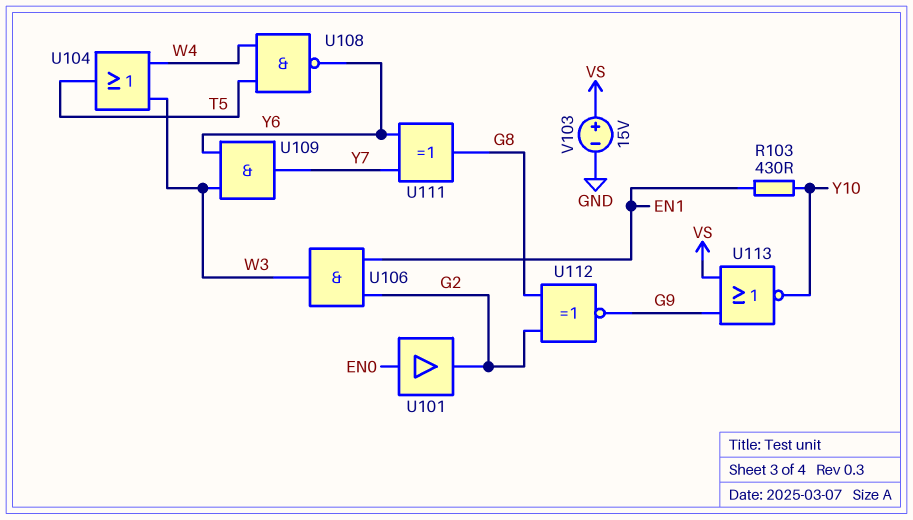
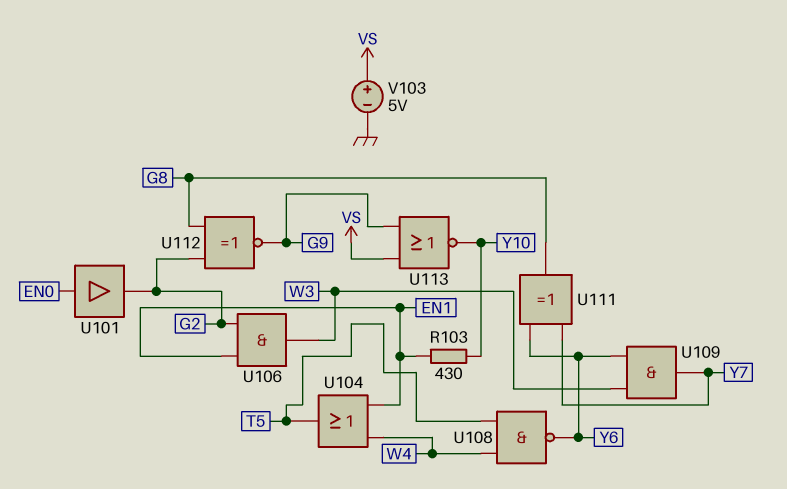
U104: OR (in W3, in W4, out T5) -> OR (in EN1, in W4, out T5)
V103: 15V (plus VS, minus GND) -> 5V (plus VS, minus GND)

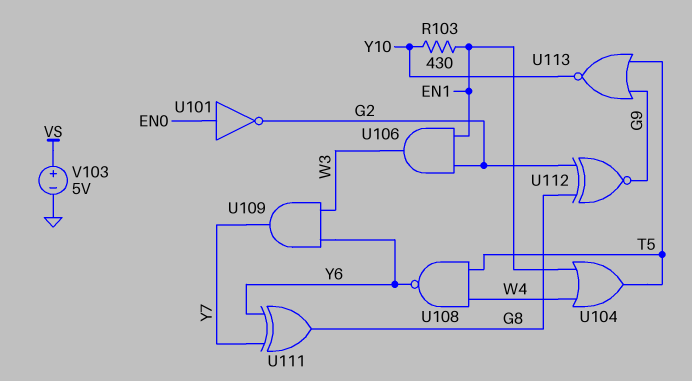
U101: buffer (in EN0, out G2) -> NOT (in EN0, out G2)
U113: NOR (in G9, in VS, out Y10) -> NOR (in G9, in T5, out Y10)

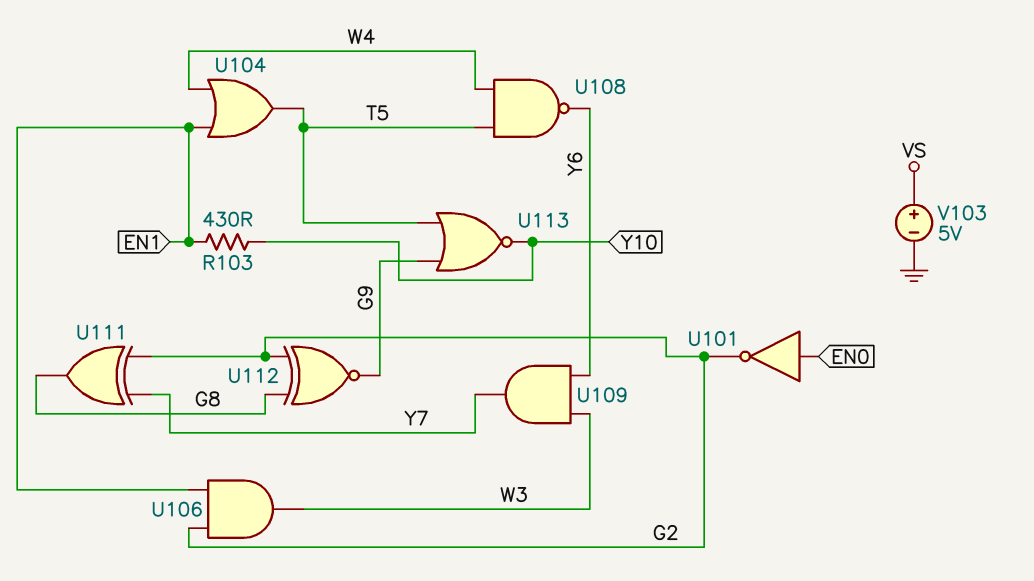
U111: XOR (in Y6, in Y7, out G8) -> XOR (in G2, in Y7, out G8)

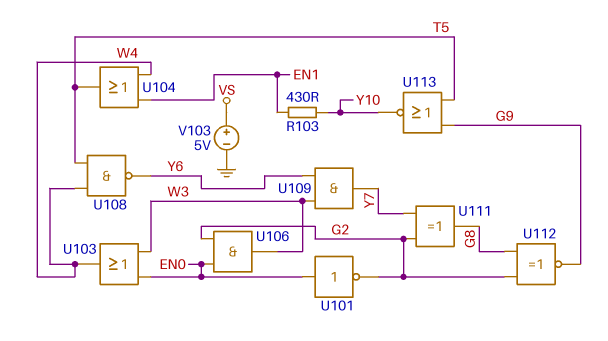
U103: none -> OR (in EN0, in W3, out W4)
U106: AND (in EN1, in G2, out W3) -> AND (in EN0, in G2, out W3)

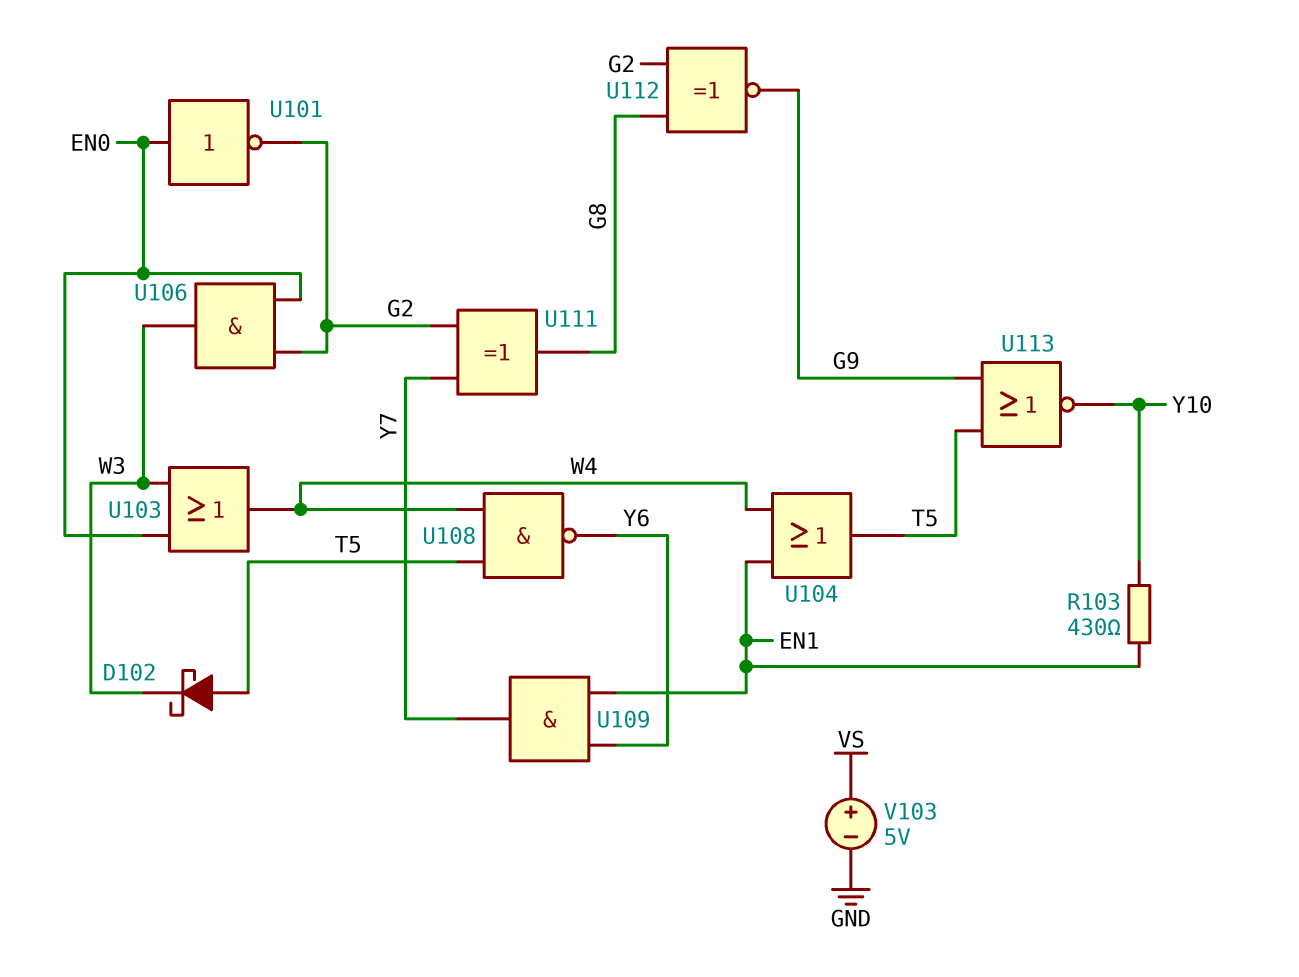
D102: none -> schottky (A T5, K W3)
U109: AND (in W3, in Y6, out Y7) -> AND (in EN1, in Y6, out Y7)

